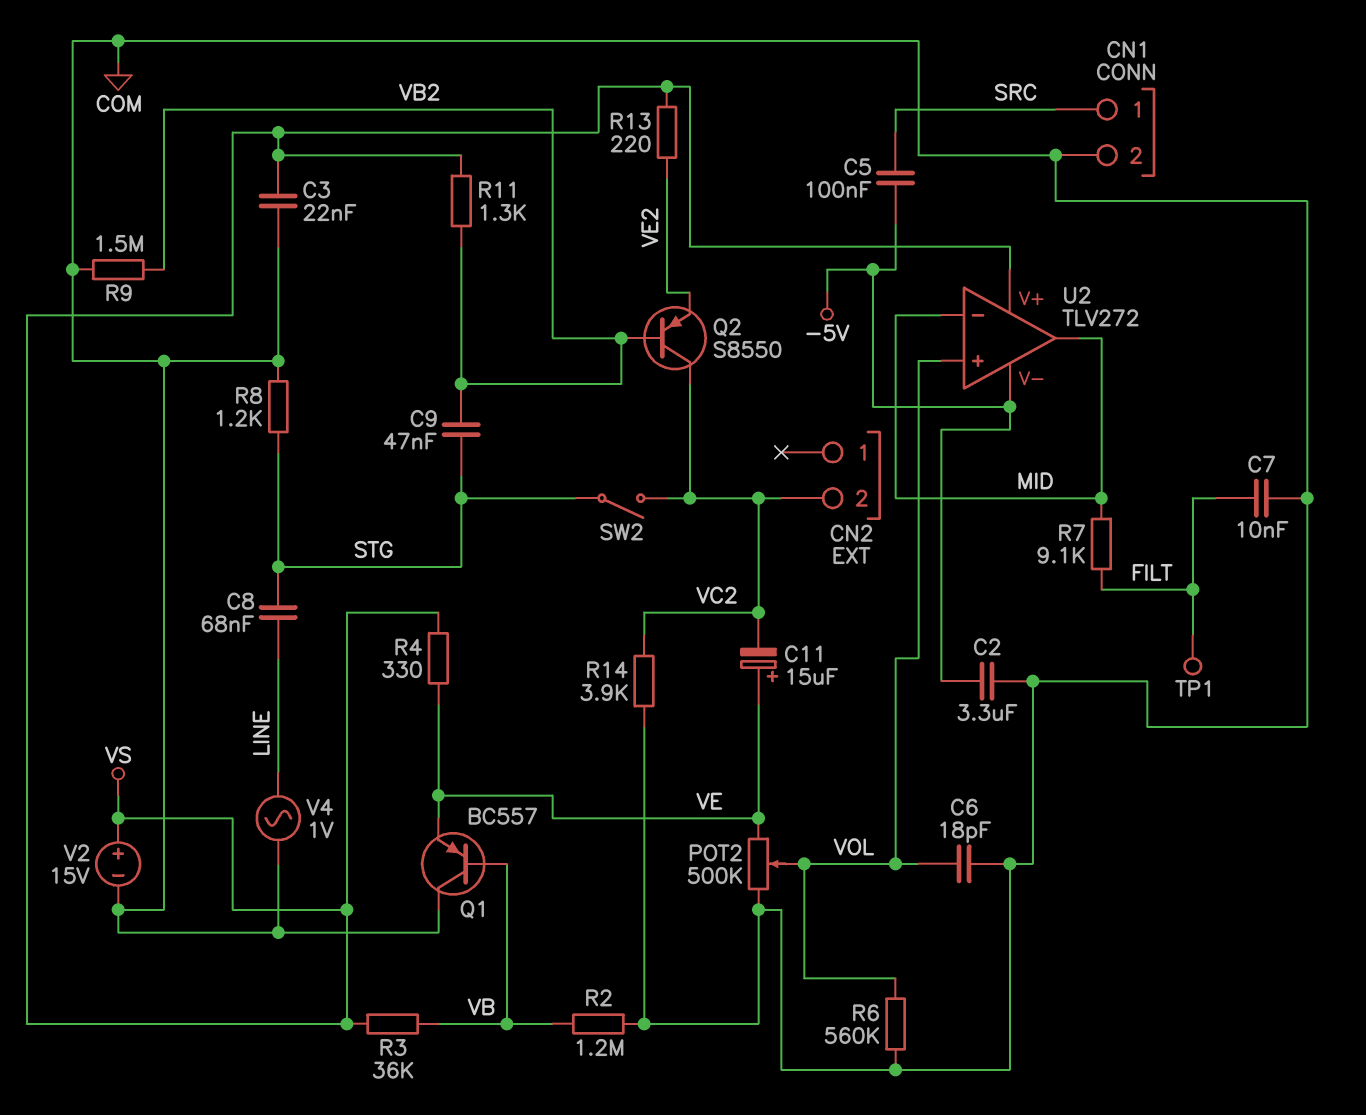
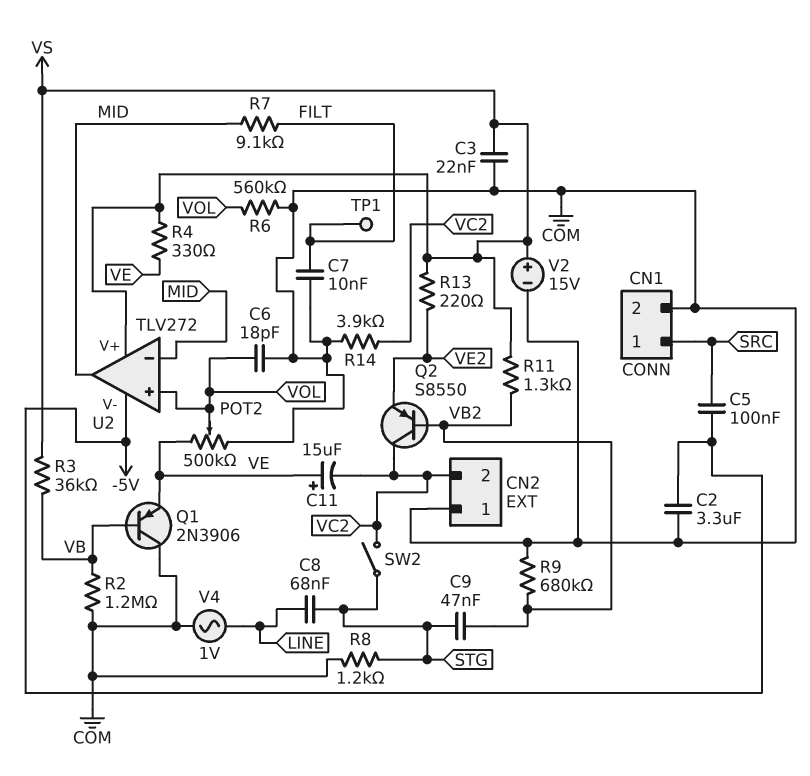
CN2 pin 1: none -> COM
Q1: PNP BC557 (B VB, C COM, E VE) -> PNP 2N3906 (B VB, C COM, E VE)
R9: 1.5M (COM, VB2) -> 680k (COM, VB2)

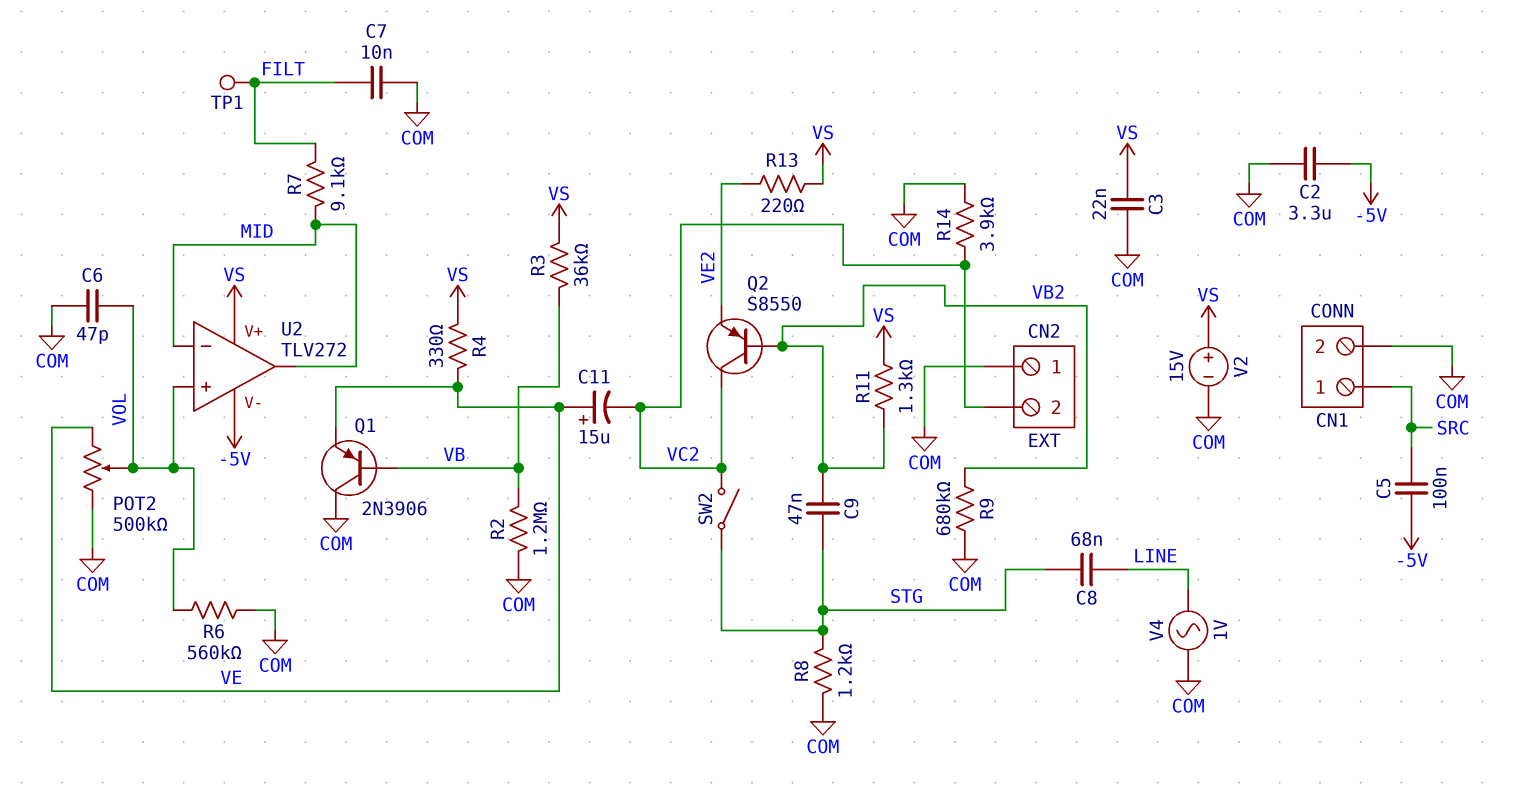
C6: 18pF (COM, VOL) -> 47pF (COM, VOL)

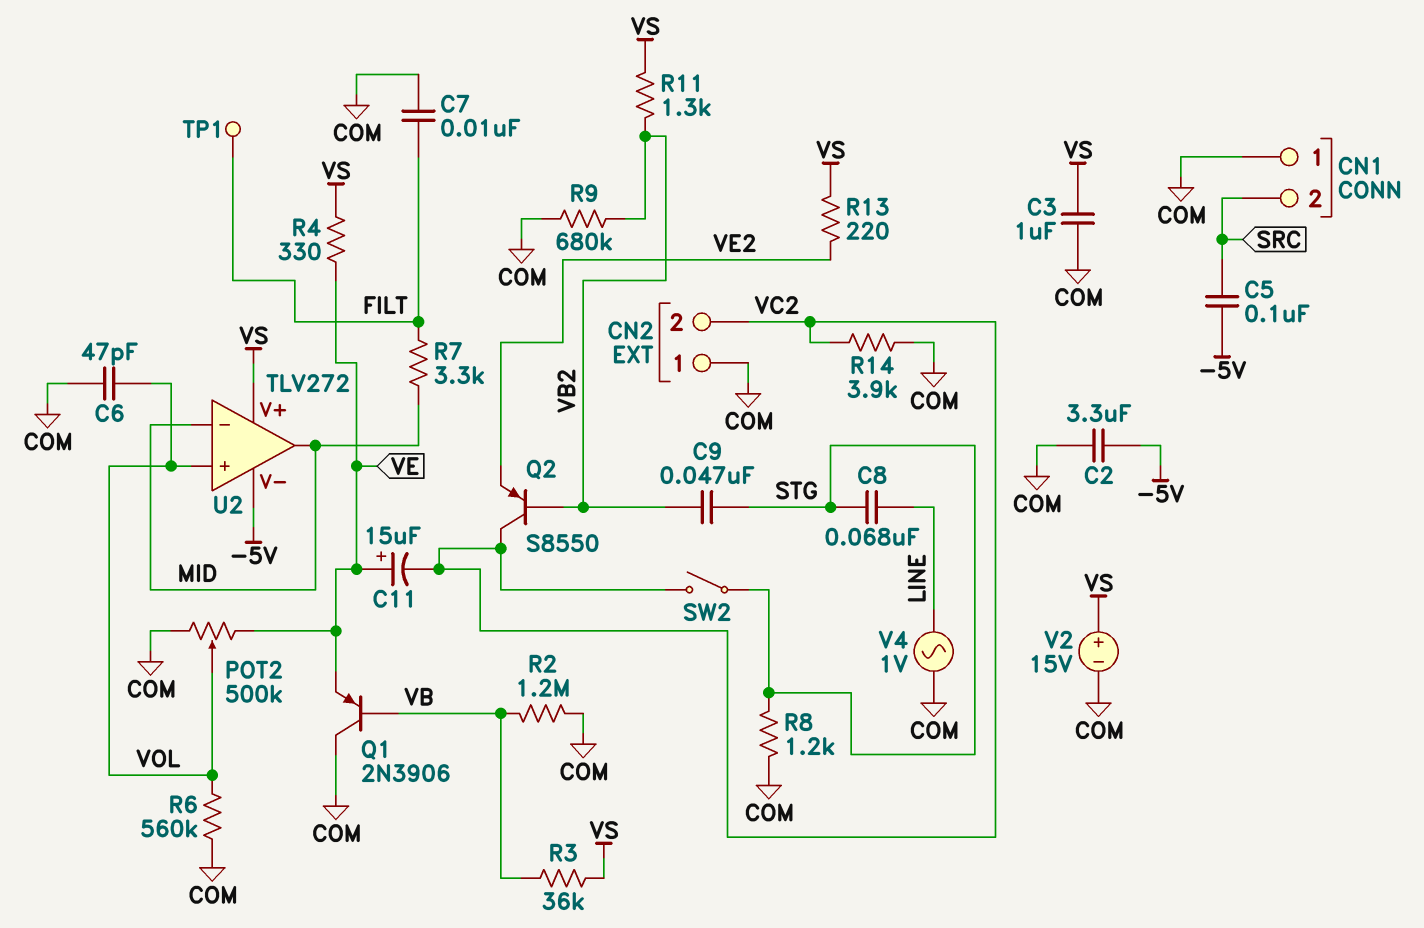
C3: 22nF (COM, VS) -> 1uF (COM, VS)
CN1 pin 1: SRC -> COM
CN1 pin 2: COM -> SRC
R7: 9.1k (FILT, MID) -> 3.3k (FILT, MID)

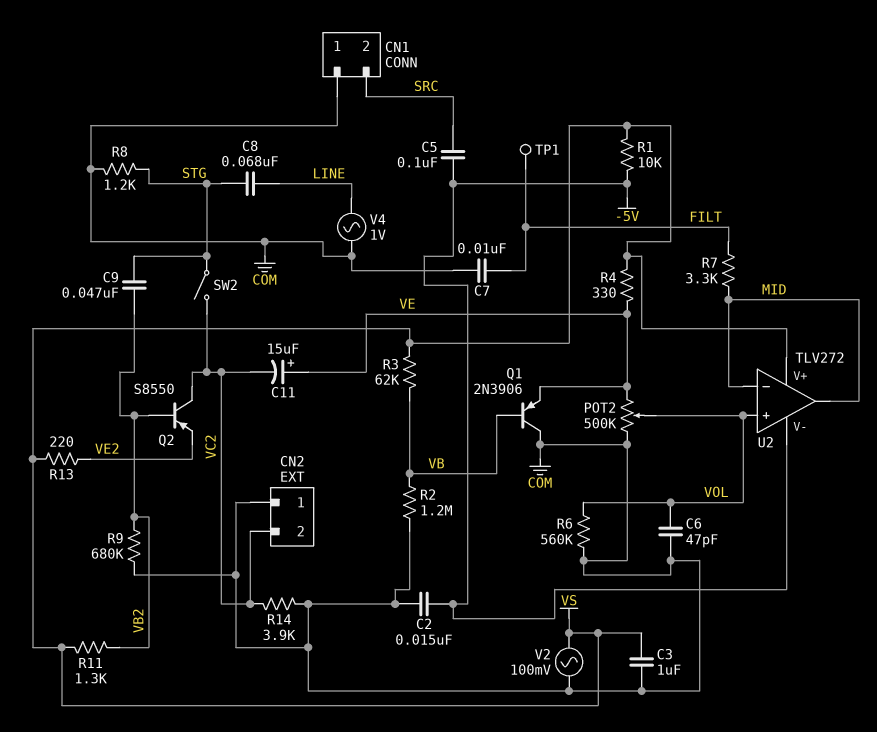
C2: 3.3uF (-5V, COM) -> 15nF (-5V, COM)
R1: none -> 10k (-5V, VS)
R3: 36k (VB, VS) -> 62k (VB, VS)
V2: 15V (plus VS, minus COM) -> AC 100mV (COM, VS)

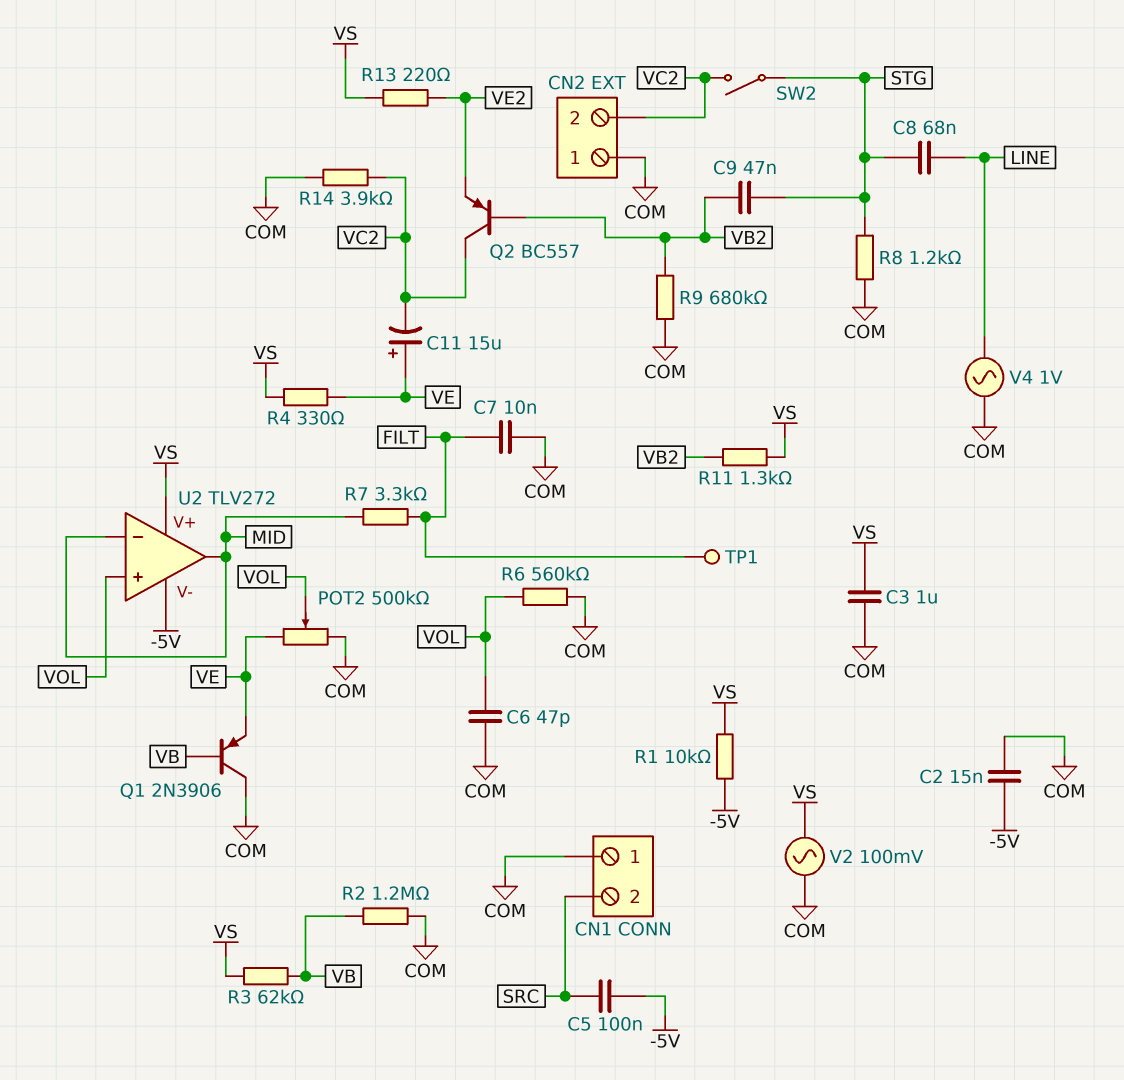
Q2: PNP S8550 (B VB2, C VC2, E VE2) -> PNP BC557 (B VB2, C VC2, E VE2)

